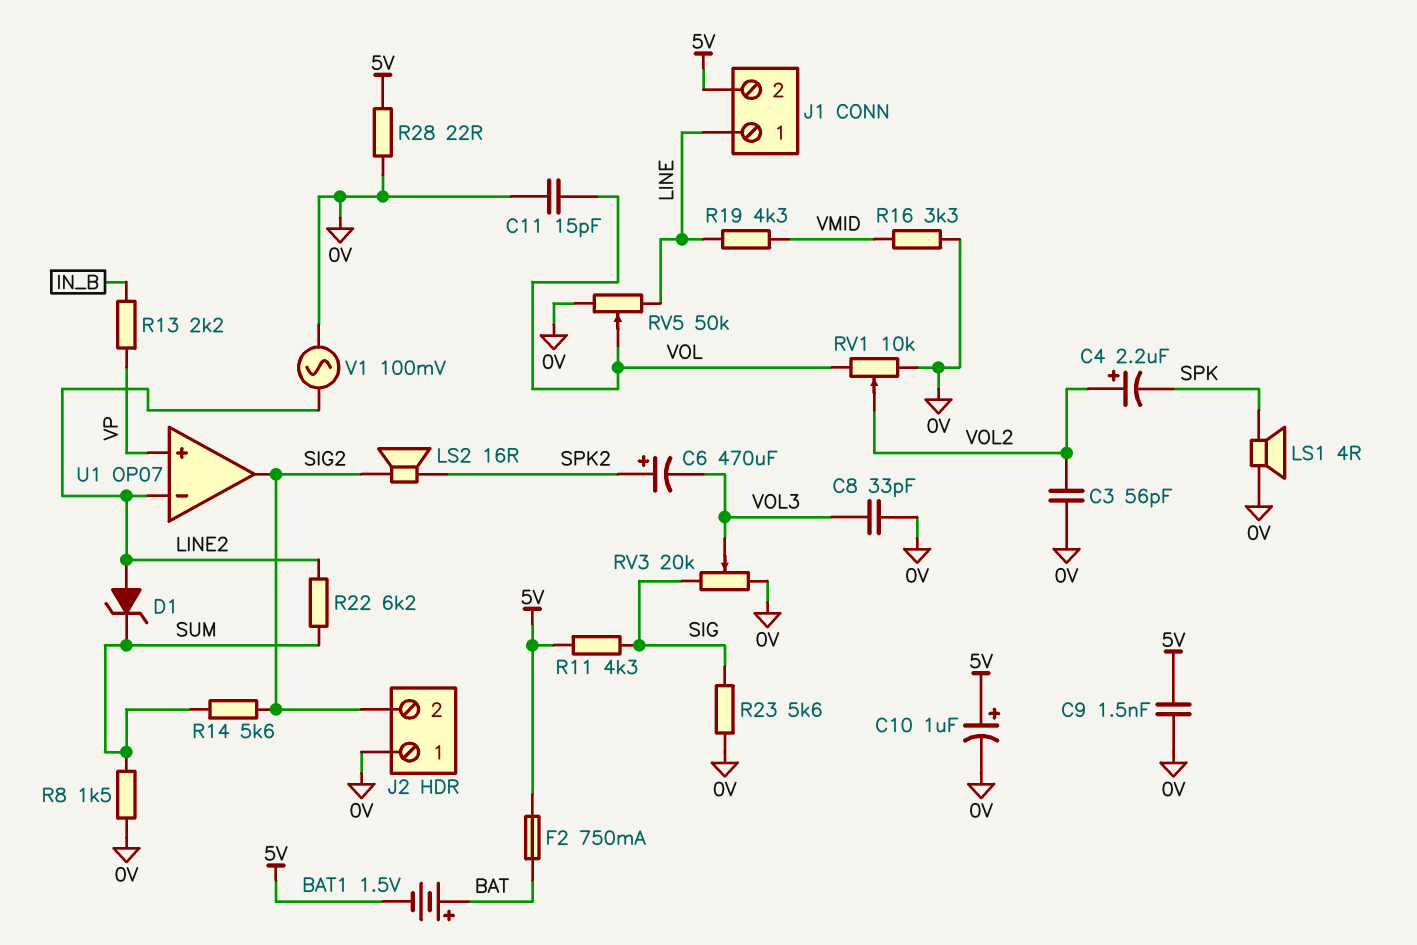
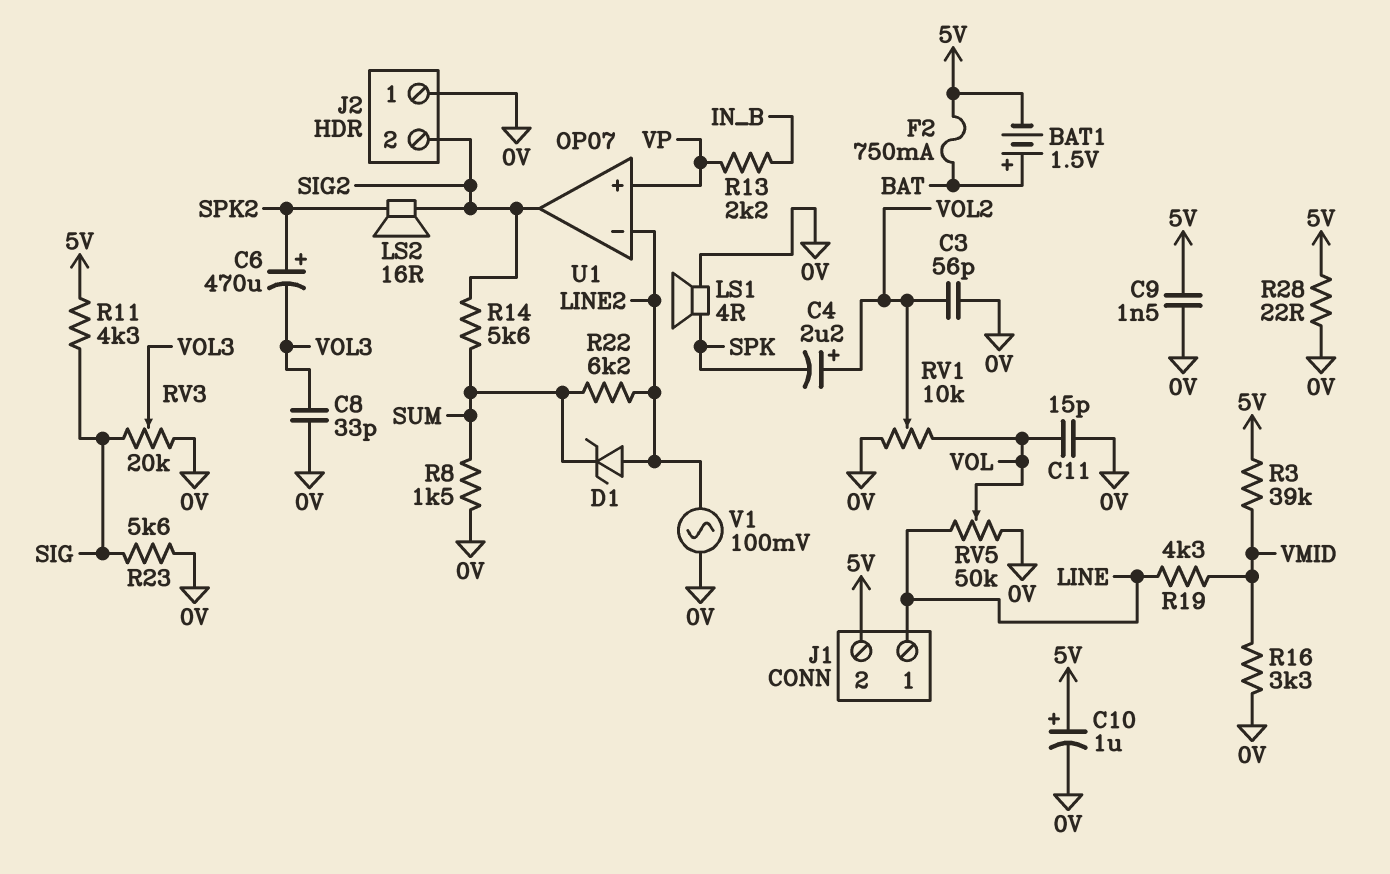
R3: none -> 39k (5V, VMID)

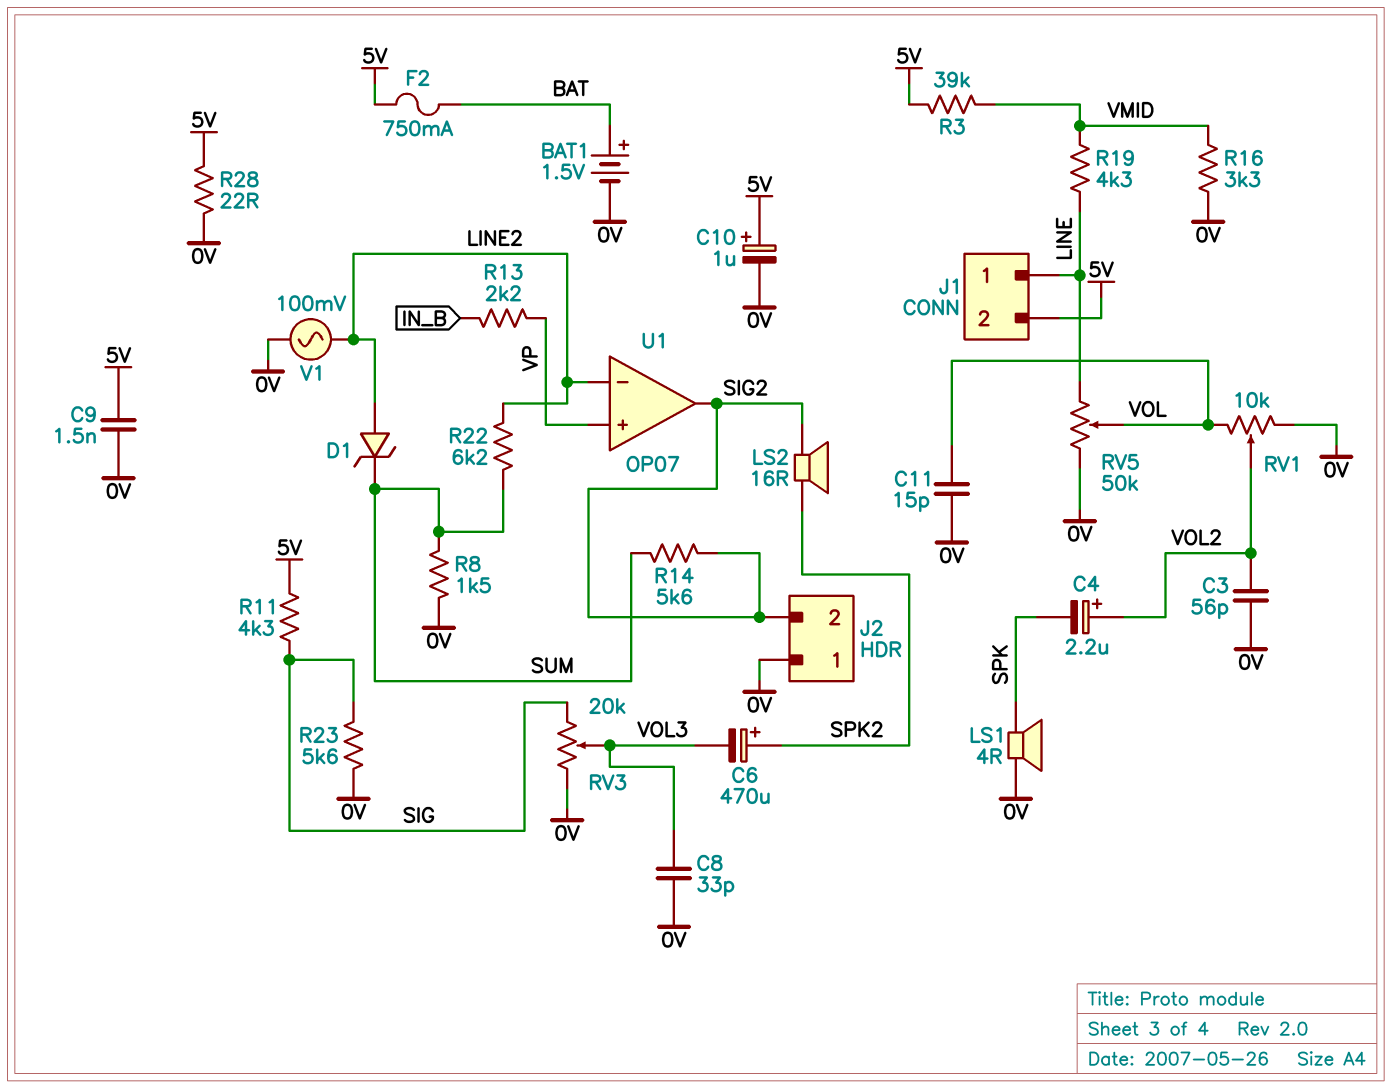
BAT1: 1.5V (plus BAT, minus 5V) -> 1.5V (plus BAT, minus 0V)

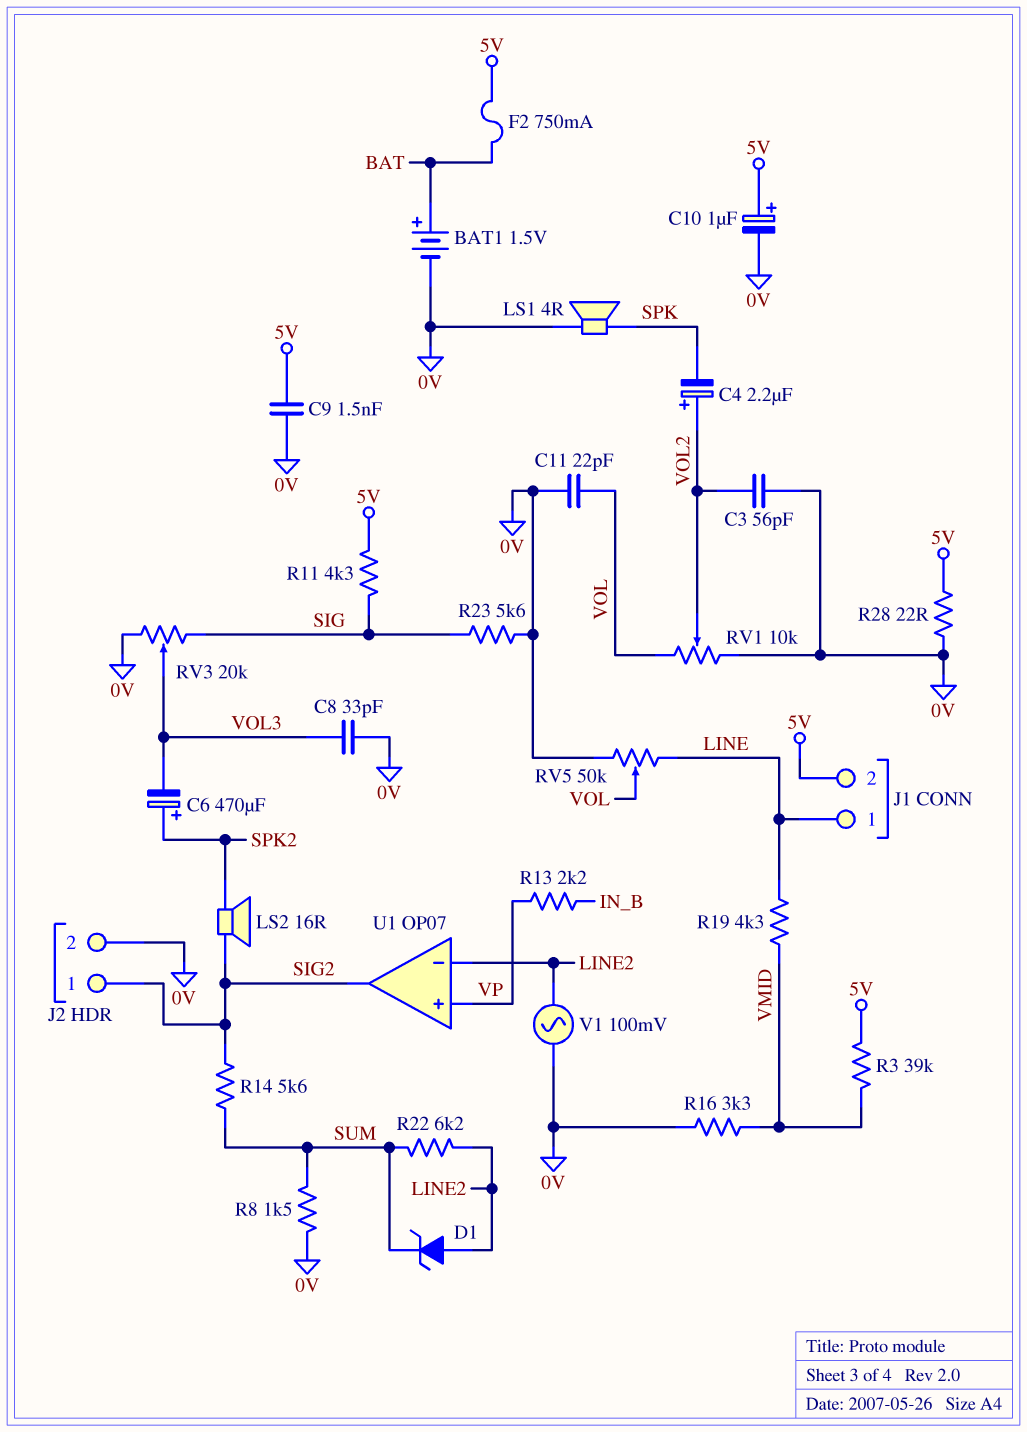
C11: 15pF (0V, VOL) -> 22pF (0V, VOL)
J2 pin 1: 0V -> SIG2
J2 pin 2: SIG2 -> 0V

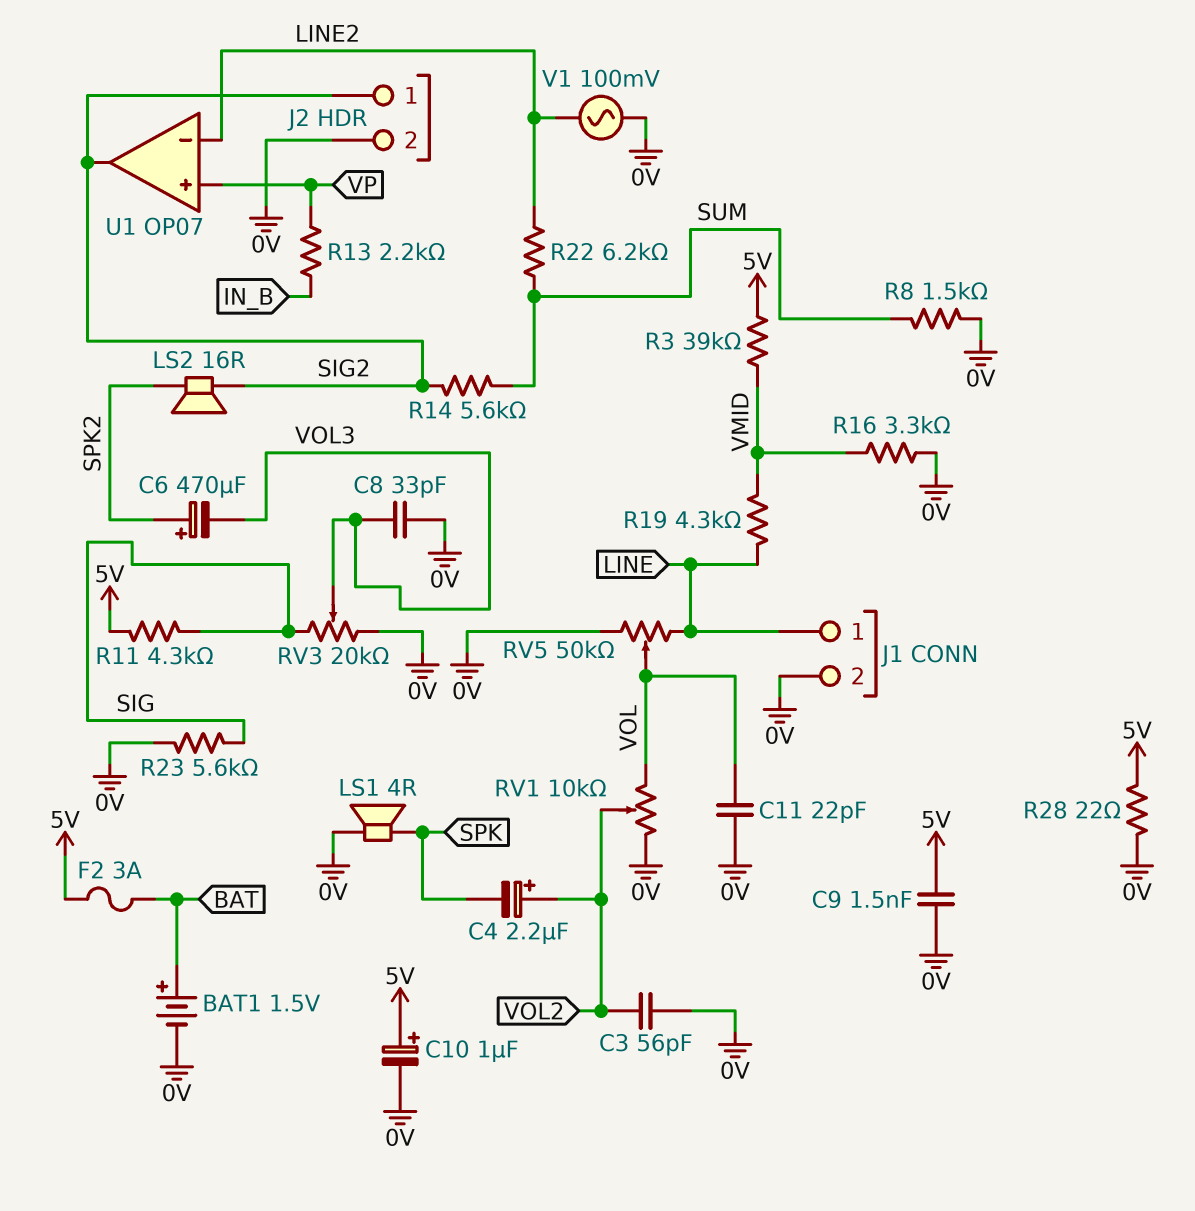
D1: zener (A LINE2, K SUM) -> none
F2: 750mA (5V, BAT) -> 3A (5V, BAT)
J1 pin 2: 5V -> 0V

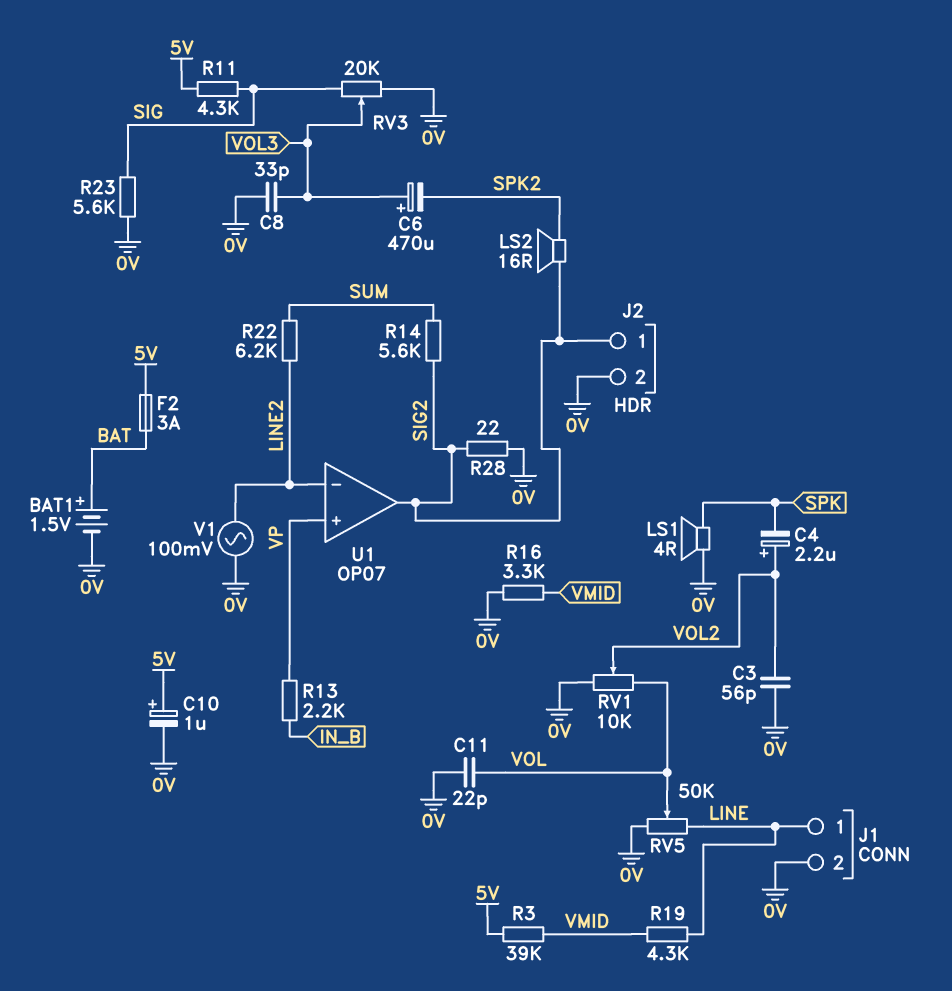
C6: 470uF (plus SPK2, minus VOL3) -> 470uF (plus VOL3, minus SPK2)
C9: 1.5nF (0V, 5V) -> none
R8: 1.5k (0V, SUM) -> none
R28: 22 (0V, 5V) -> 22 (0V, SIG2)

